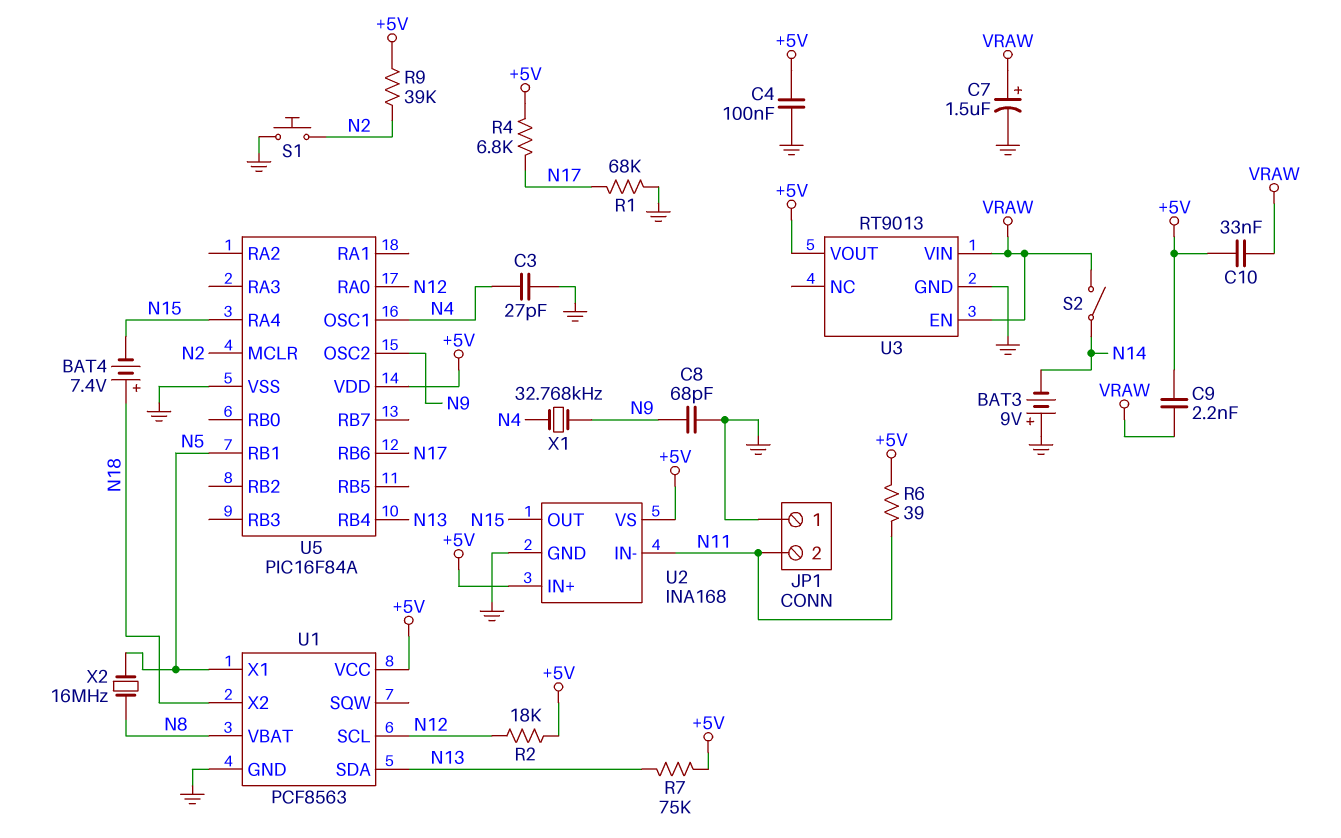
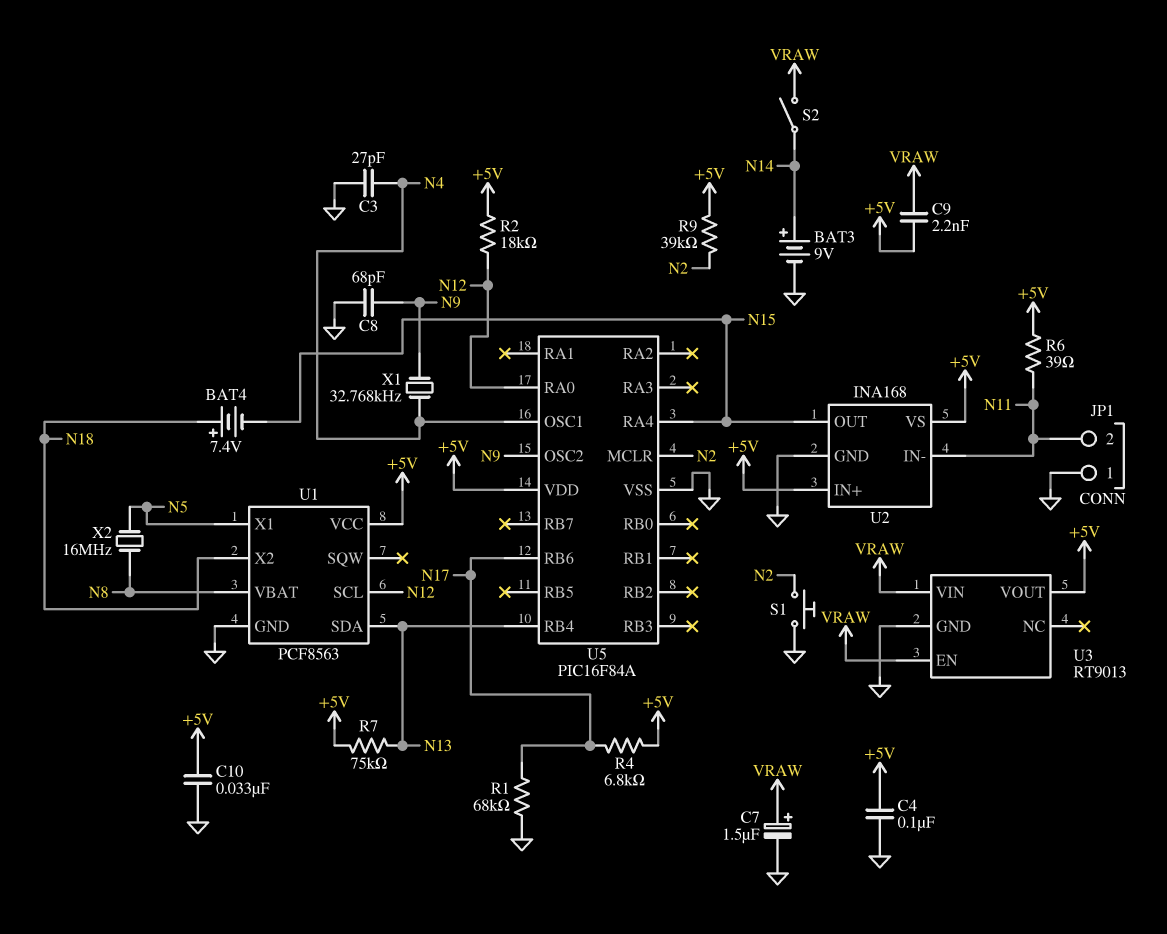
BAT3: 9V (plus GND, minus N14) -> 9V (plus N14, minus GND)
C10: 33nF (+5V, VRAW) -> 33nF (+5V, GND)
U5 pin RB1: N5 -> none

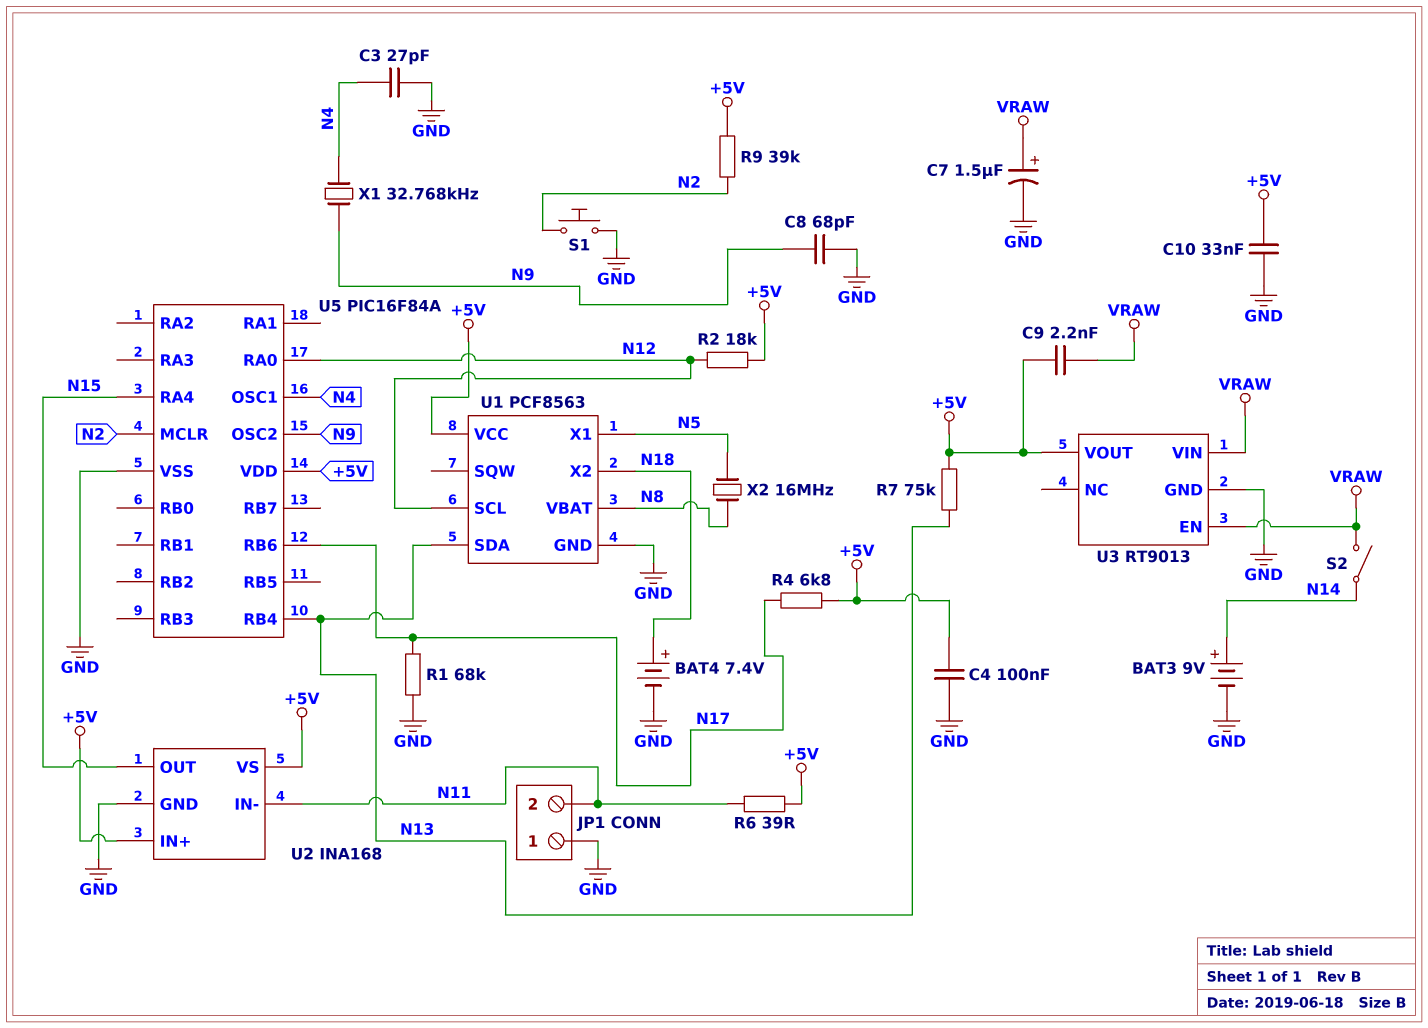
BAT4: 7.4V (plus N18, minus N15) -> 7.4V (plus N18, minus GND)

